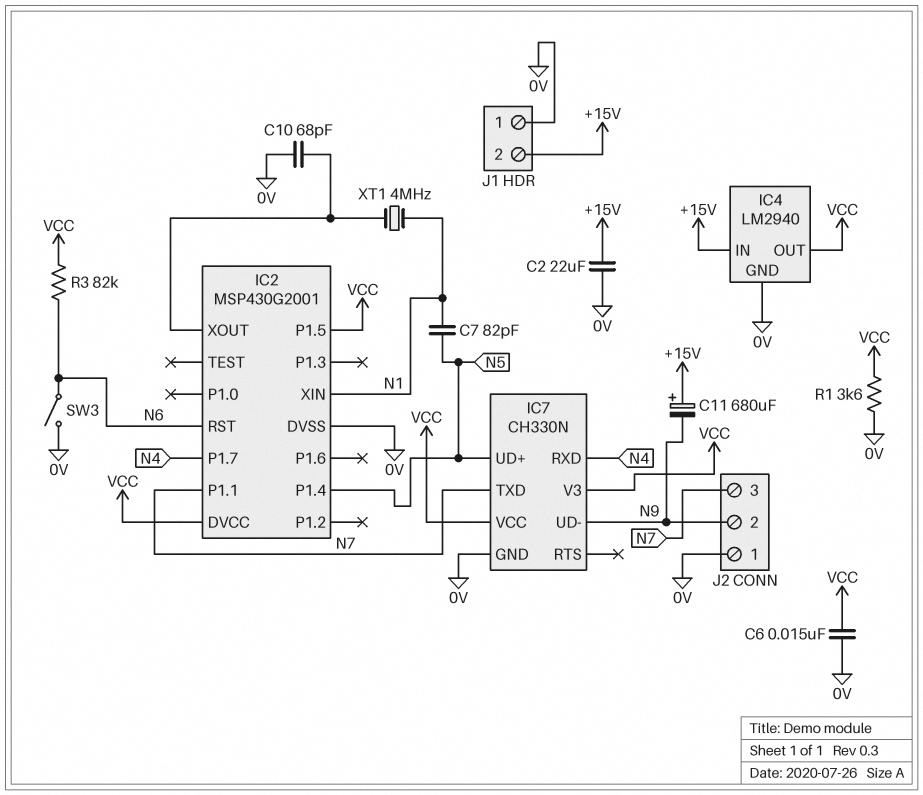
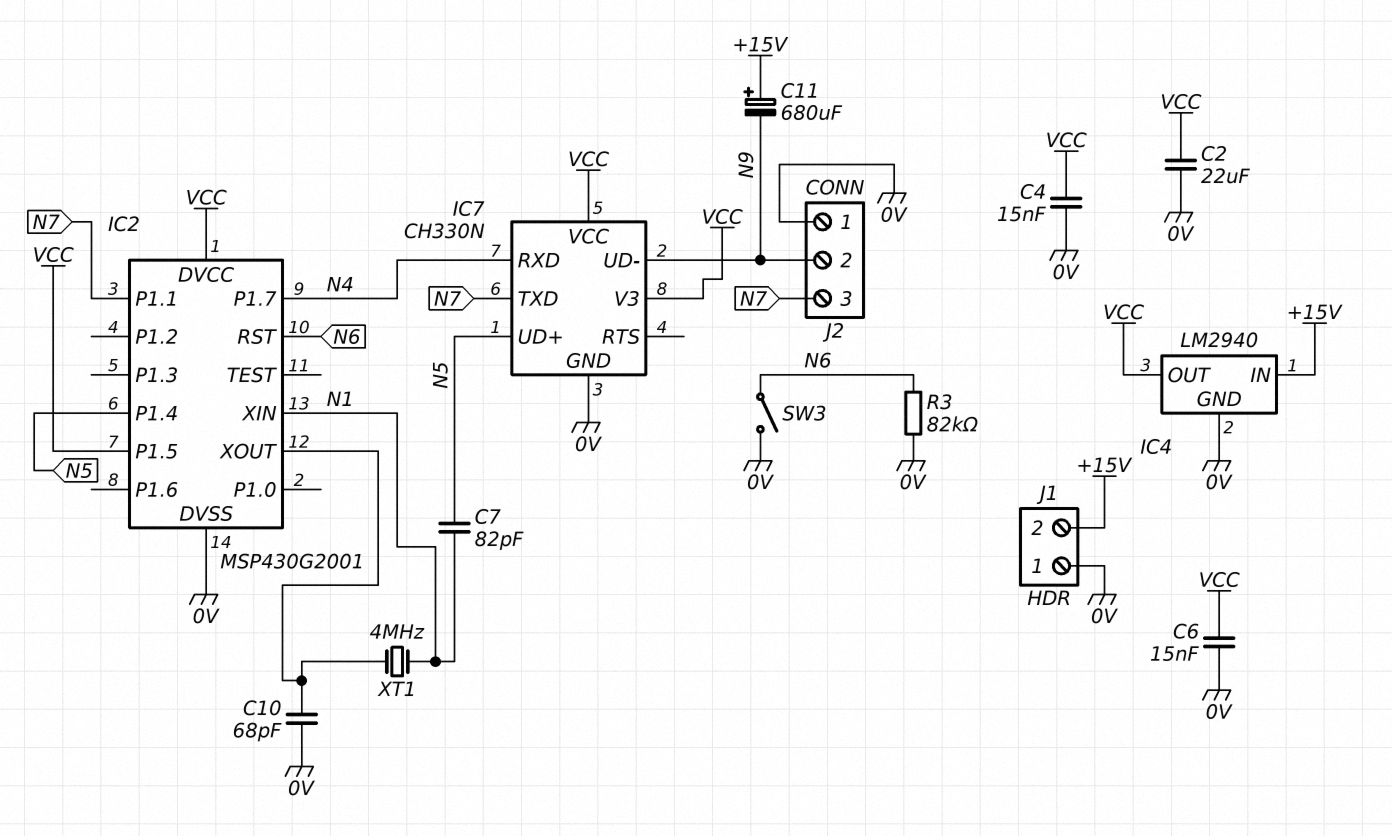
C2: 22uF (+15V, 0V) -> 22uF (0V, VCC)
C4: none -> 15nF (0V, VCC)
R1: 3.6k (0V, VCC) -> none
R3: 82k (N6, VCC) -> 82k (0V, N6)

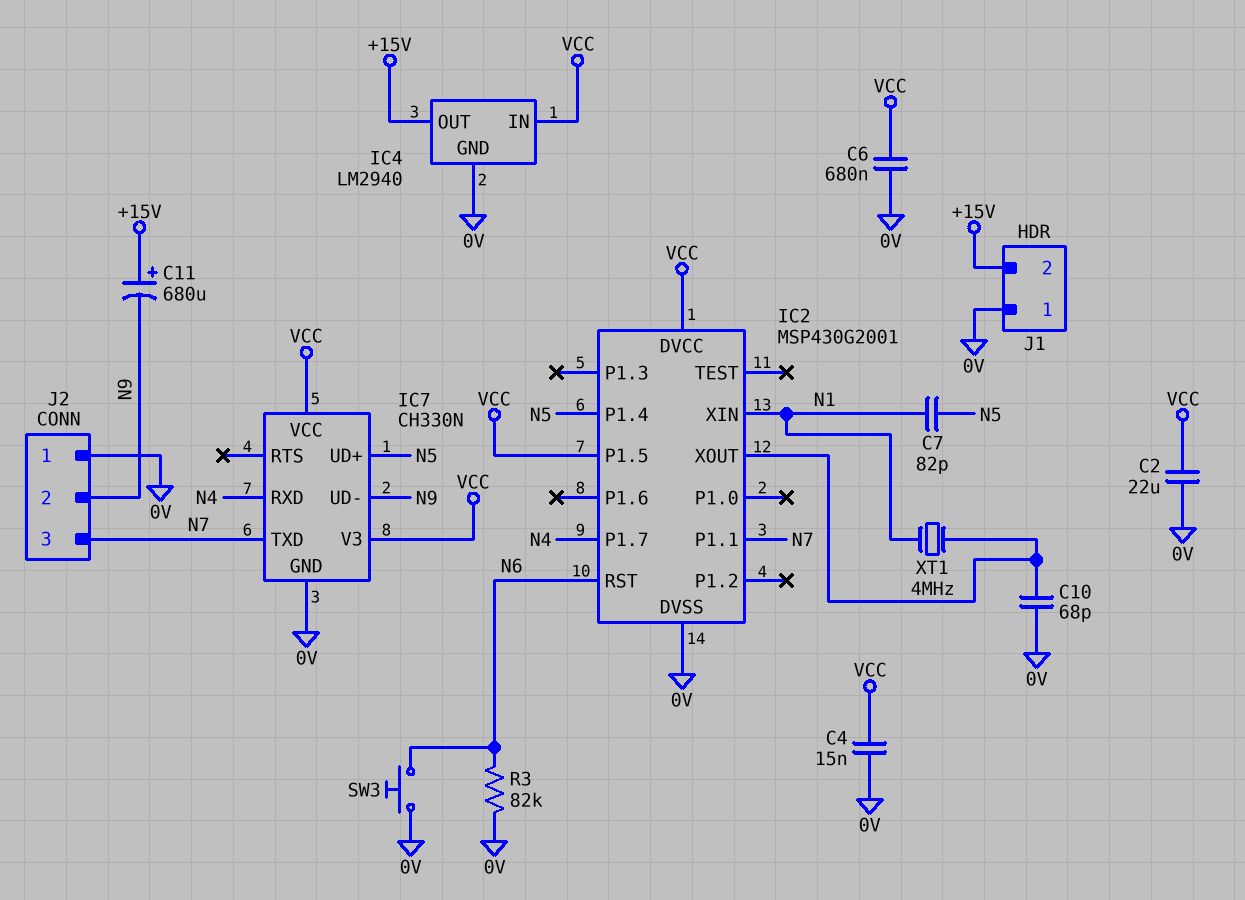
C6: 15nF (0V, VCC) -> 680nF (0V, VCC)
IC4 pin IN: +15V -> VCC
IC4 pin OUT: VCC -> +15V
SW3: switch (0V, N6) -> button (0V, N6)

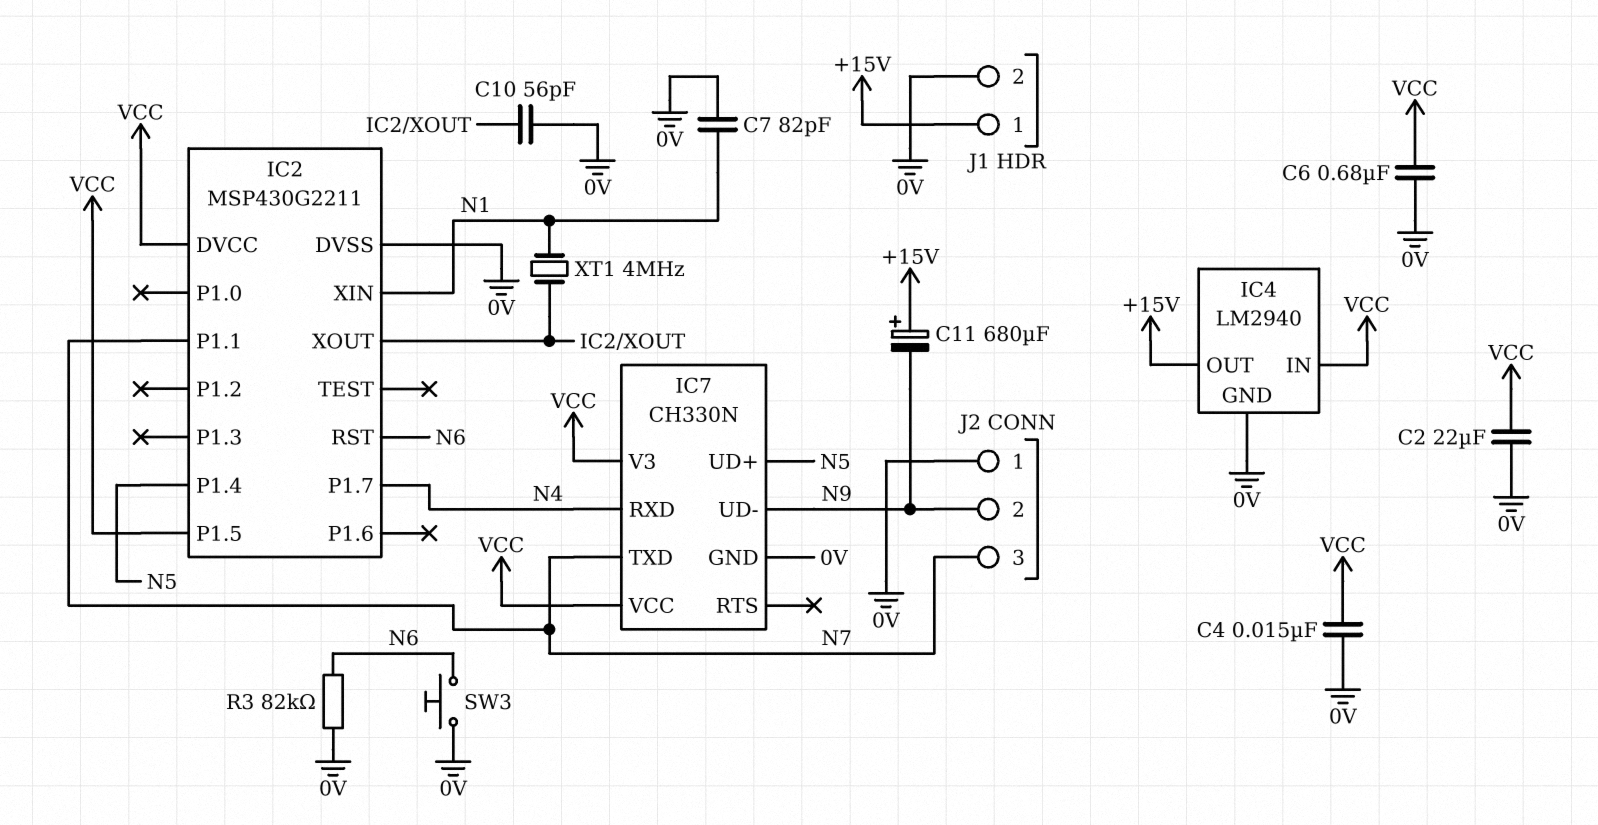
C7: 82pF (N1, N5) -> 82pF (0V, N1)
C10: 68pF (0V, IC2/XOUT) -> 56pF (0V, IC2/XOUT)
IC2: MSP430G2001 -> MSP430G2211
J1 pin 1: 0V -> +15V
J1 pin 2: +15V -> 0V

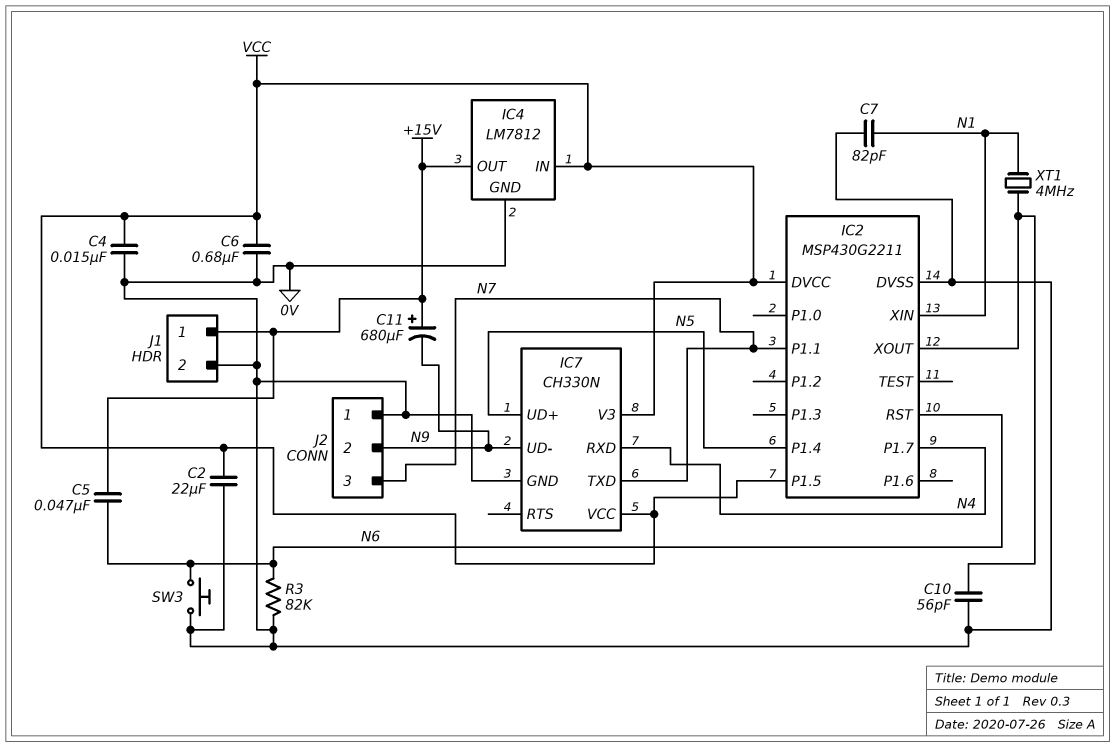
C5: none -> 47nF (+15V, N6)
IC4: LM2940 -> LM7812

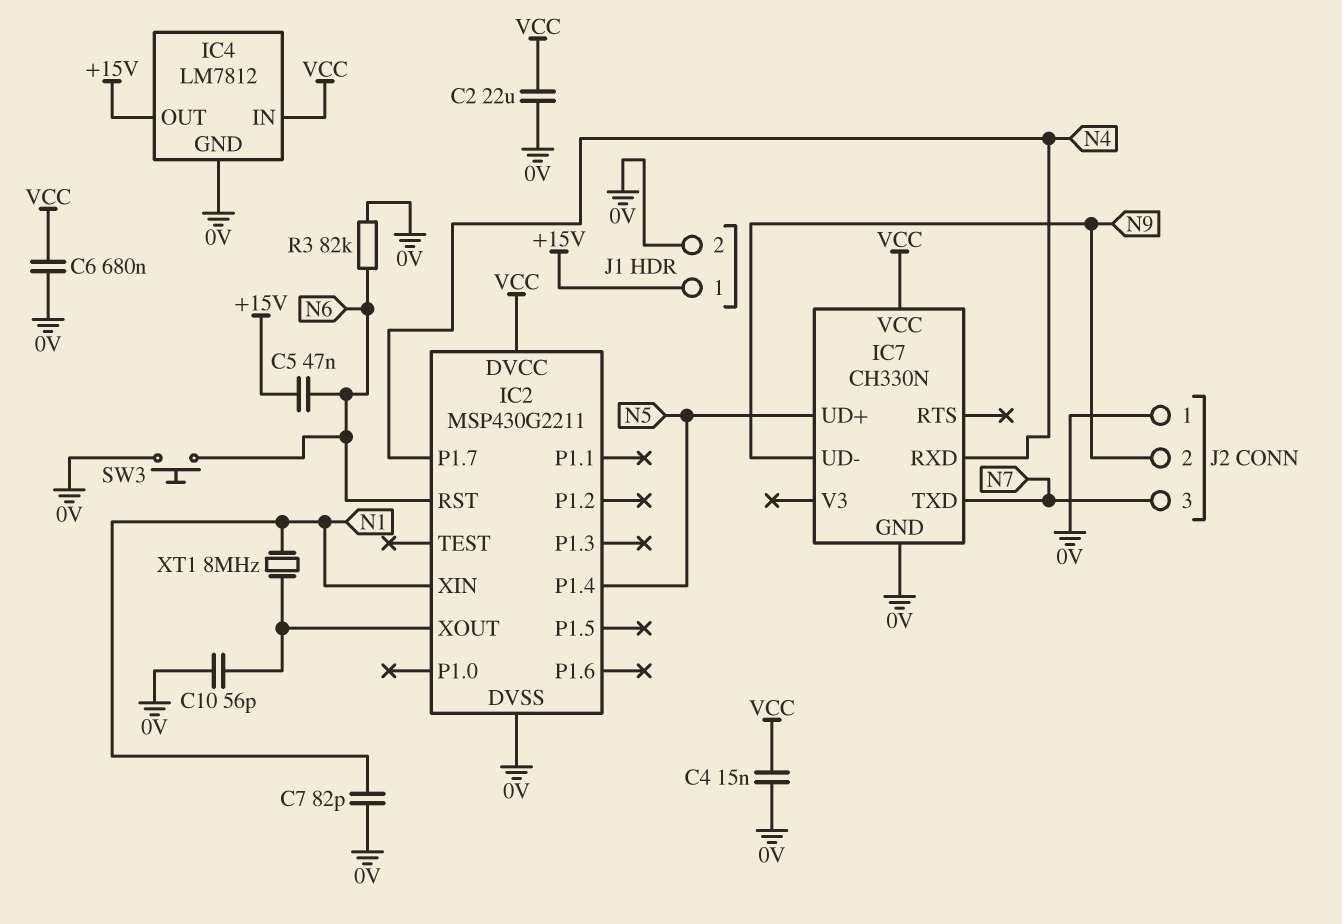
C11: 680uF (plus +15V, minus N9) -> none
IC2 pin P1.1: N7 -> none
IC2 pin P1.5: VCC -> none
IC7 pin V3: VCC -> none
XT1: 4MHz (IC2/XOUT, N1) -> 8MHz (IC2/XOUT, N1)

